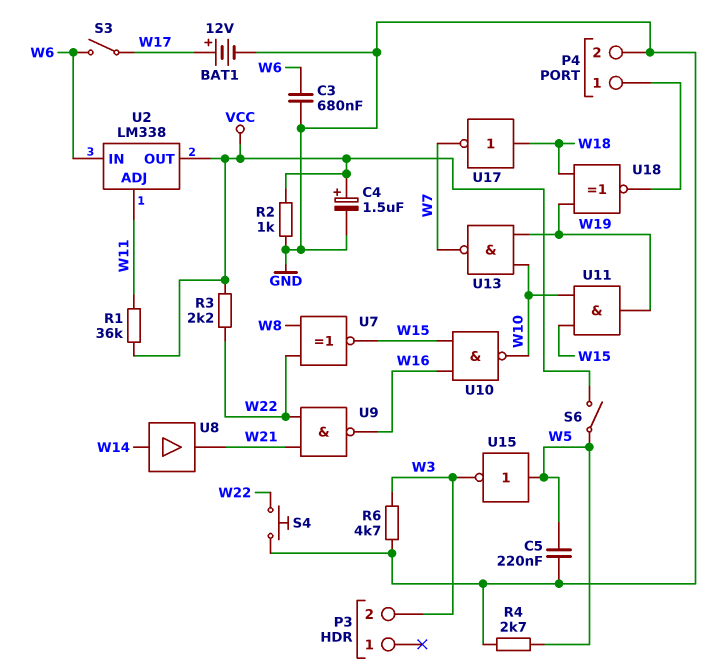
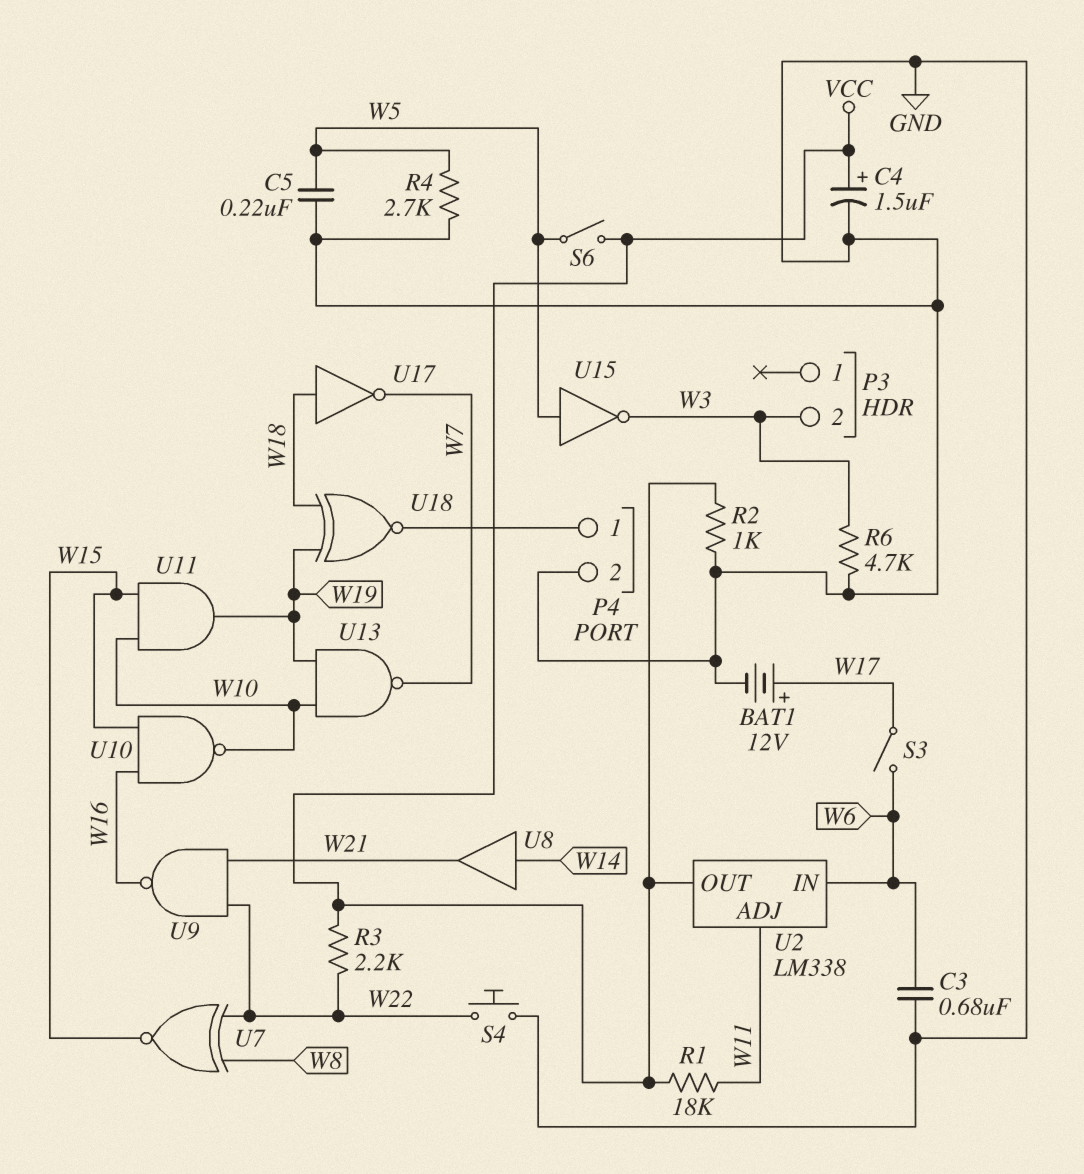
R1: 36k (VCC, W11) -> 18k (VCC, W11)

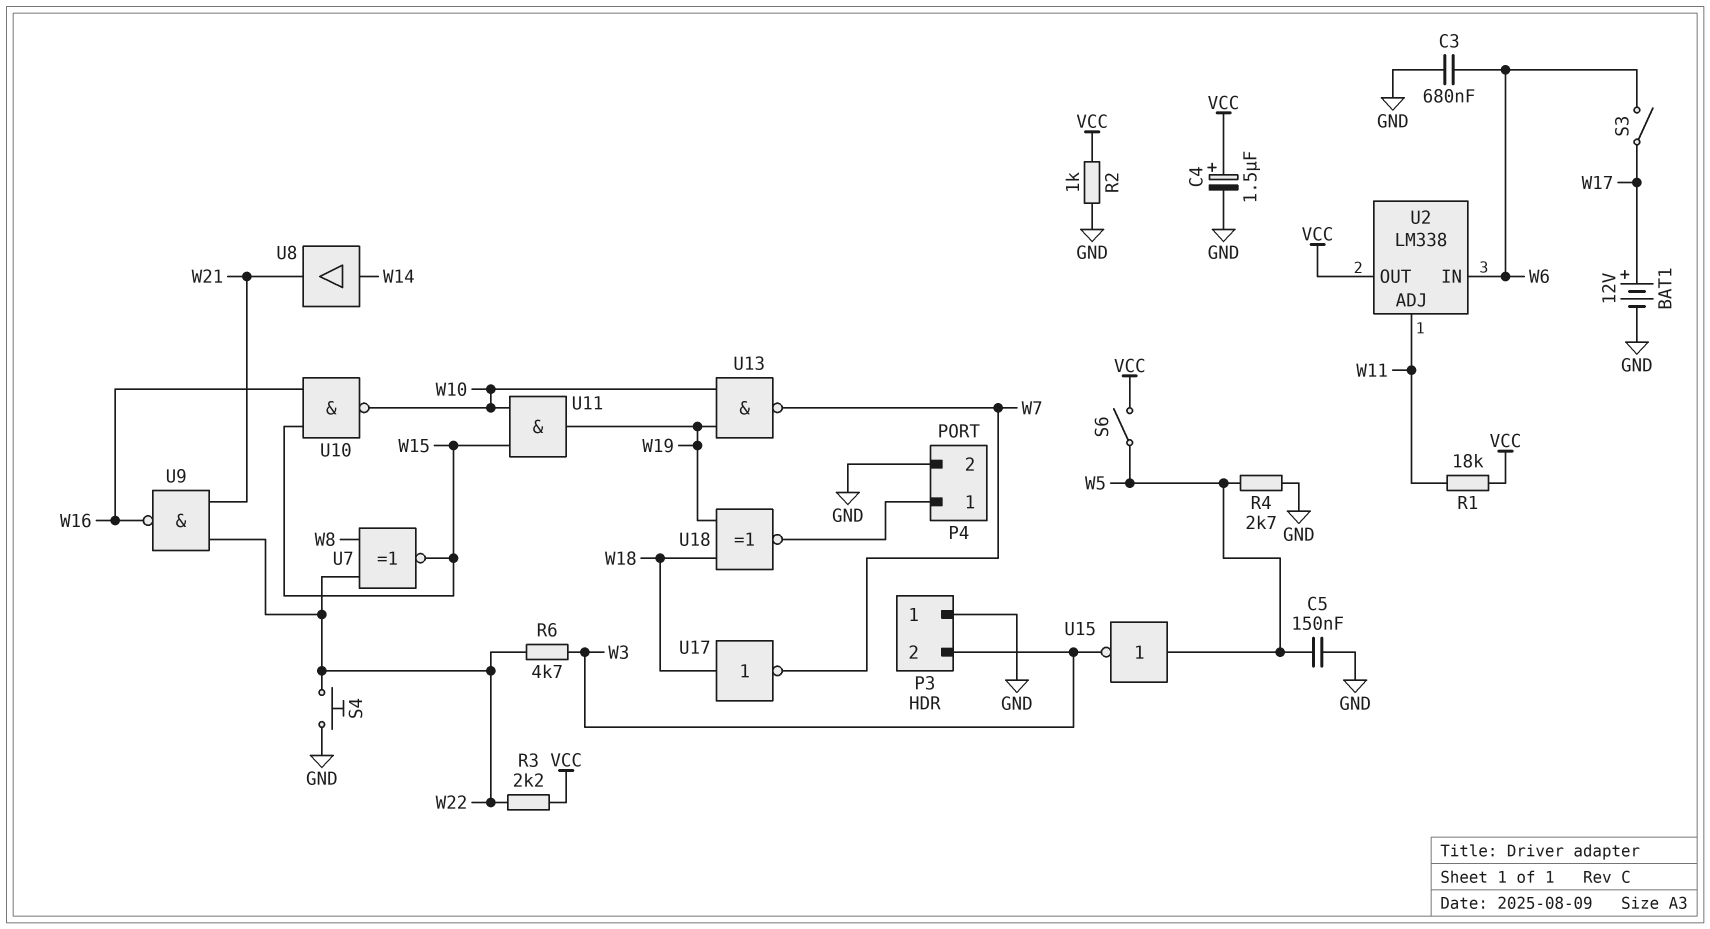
C5: 220nF (GND, W5) -> 150nF (GND, W5)
P3 pin 1: none -> GND
R6: 4.7k (GND, W3) -> 4.7k (W3, W22)

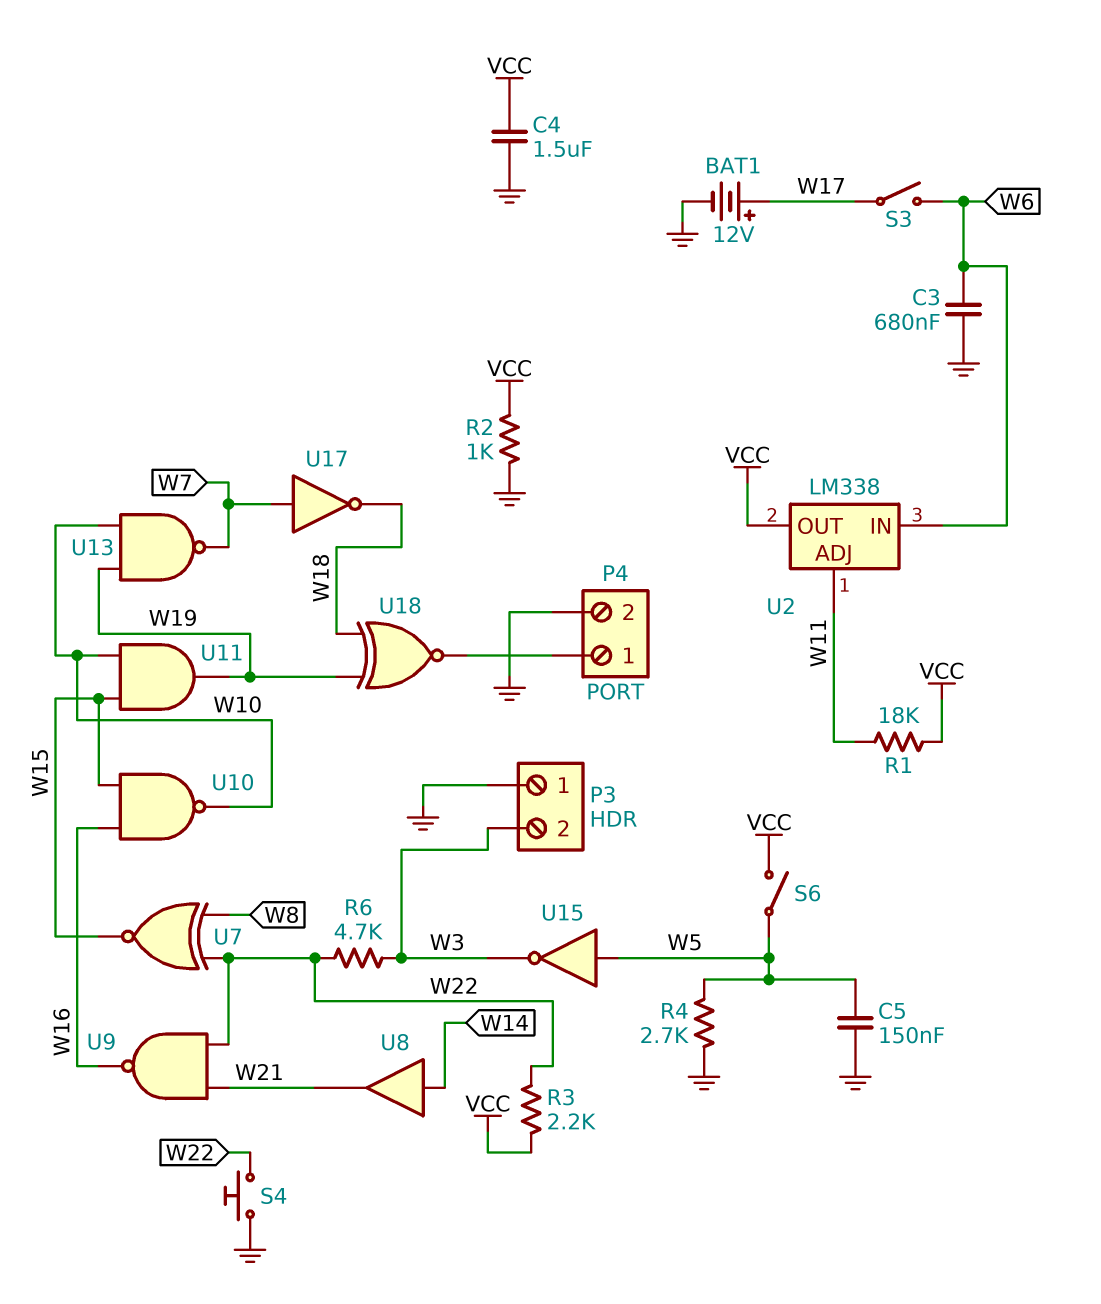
C4: 1.5uF (plus VCC, minus GND) -> 1.5uF (GND, VCC)
U17: NOT (in W18, out W7) -> NOT (in W7, out W18)

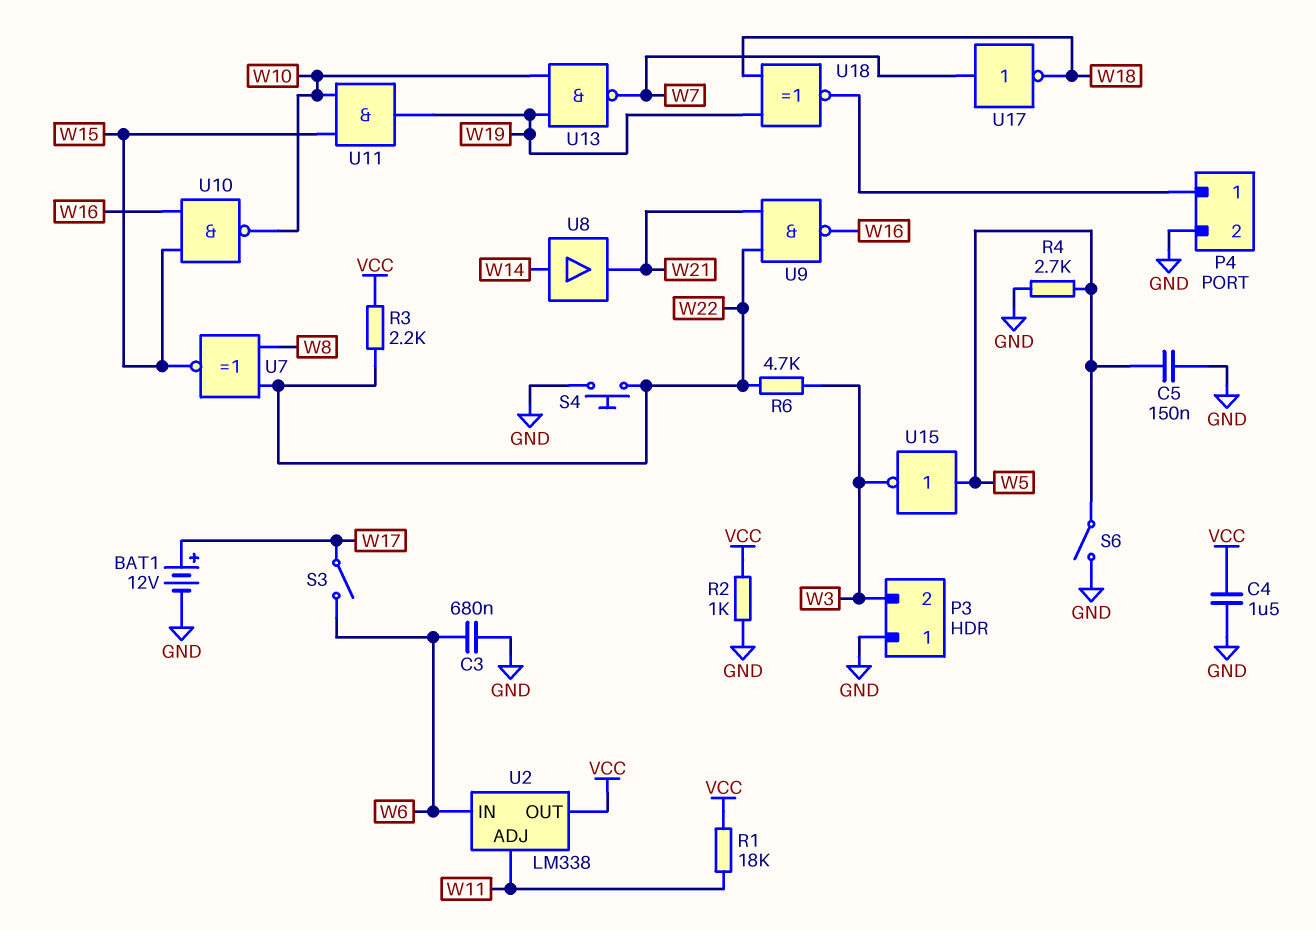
S6: switch (VCC, W5) -> switch (GND, W5)

